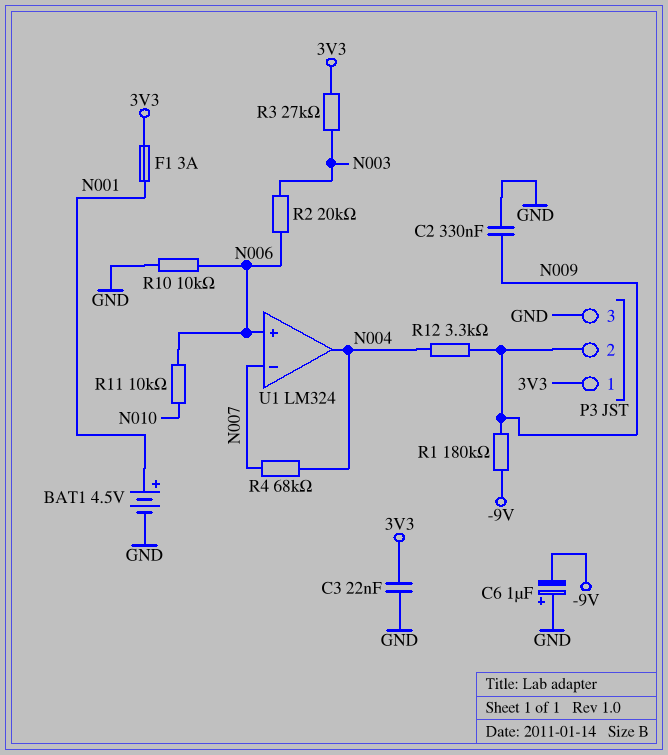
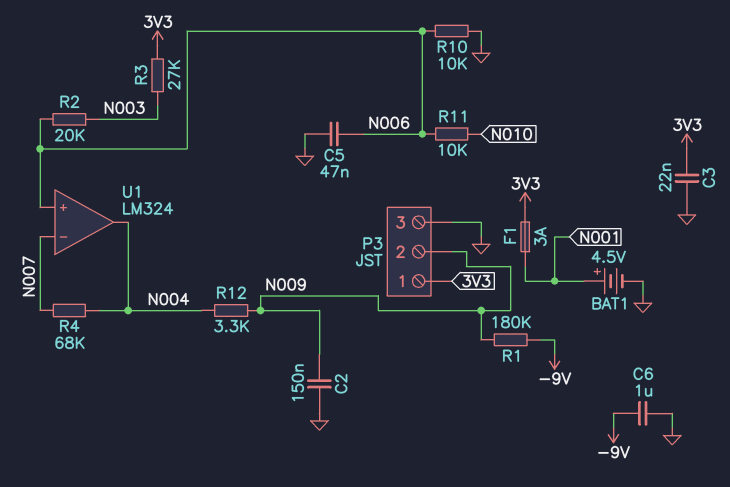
C2: 330nF (GND, N009) -> 150nF (GND, N009)
C5: none -> 47nF (GND, N006)
C6: 1uF (plus GND, minus -9V) -> 1uF (-9V, GND)

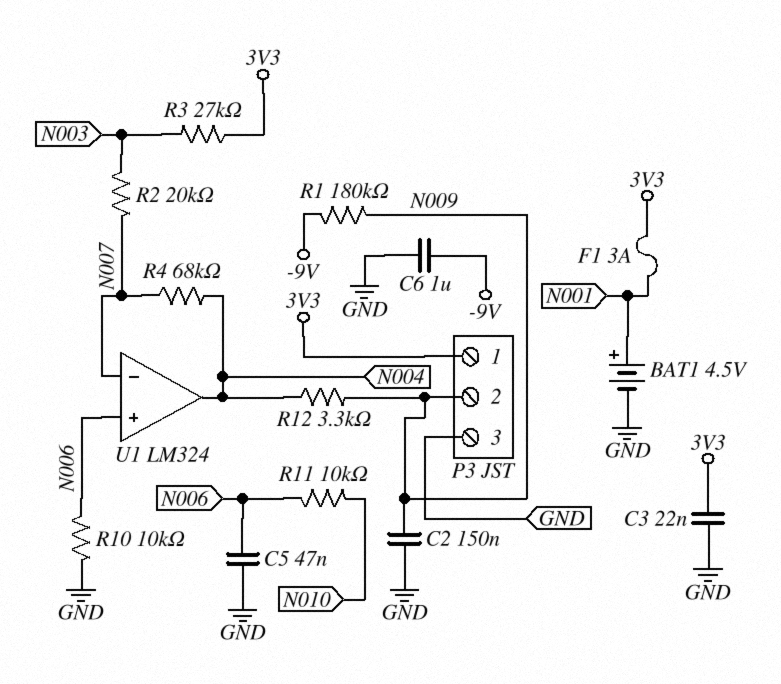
R2: 20k (N003, N006) -> 20k (N003, N007)

